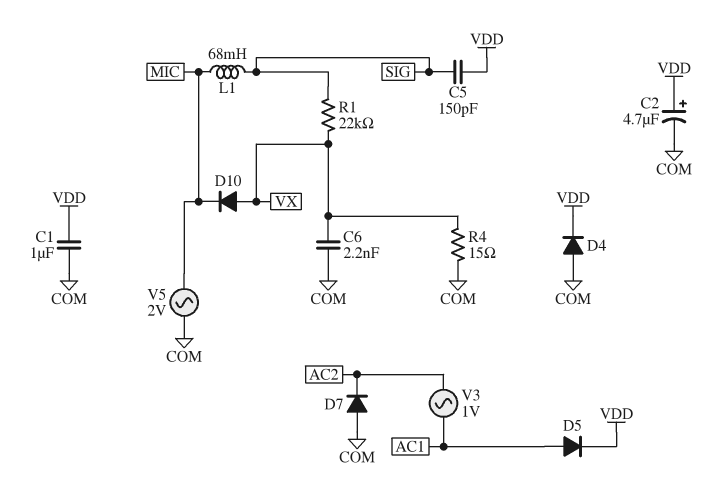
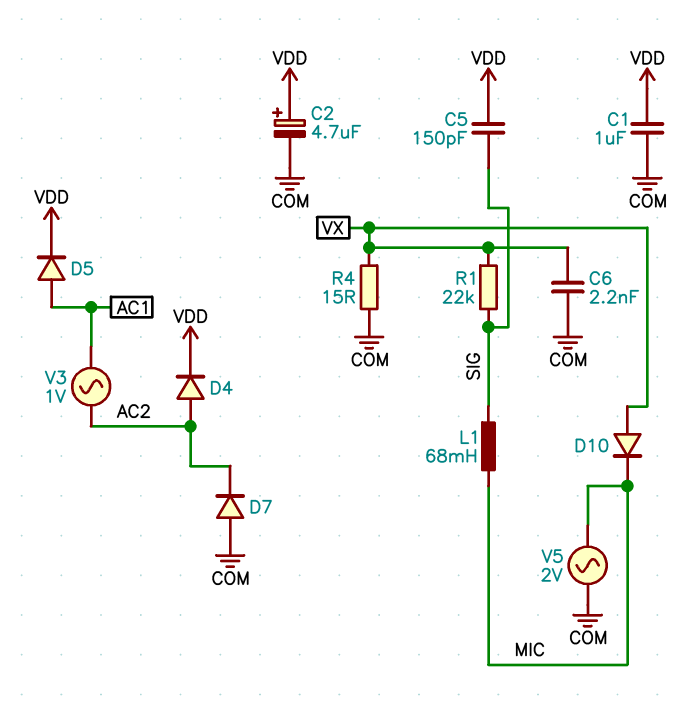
D4: diode (A COM, K VDD) -> diode (A AC2, K VDD)

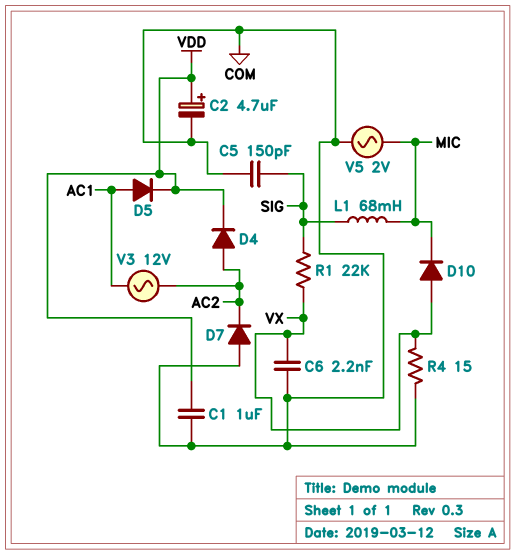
C5: 150pF (SIG, VDD) -> 150pF (COM, SIG)
V3: AC 1V (AC1, AC2) -> AC 12V (AC1, AC2)

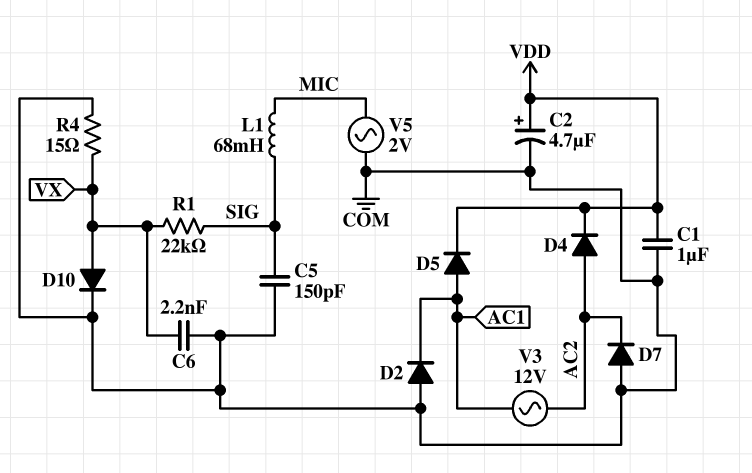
D2: none -> diode (A COM, K AC1)
D10: diode (A VX, K MIC) -> diode (A VX, K COM)

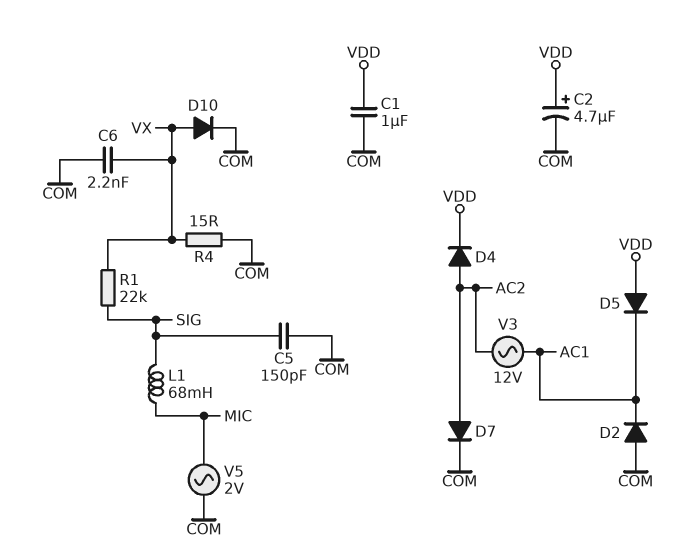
D5: diode (A AC1, K VDD) -> diode (A VDD, K AC1)
D7: diode (A COM, K AC2) -> diode (A AC2, K COM)

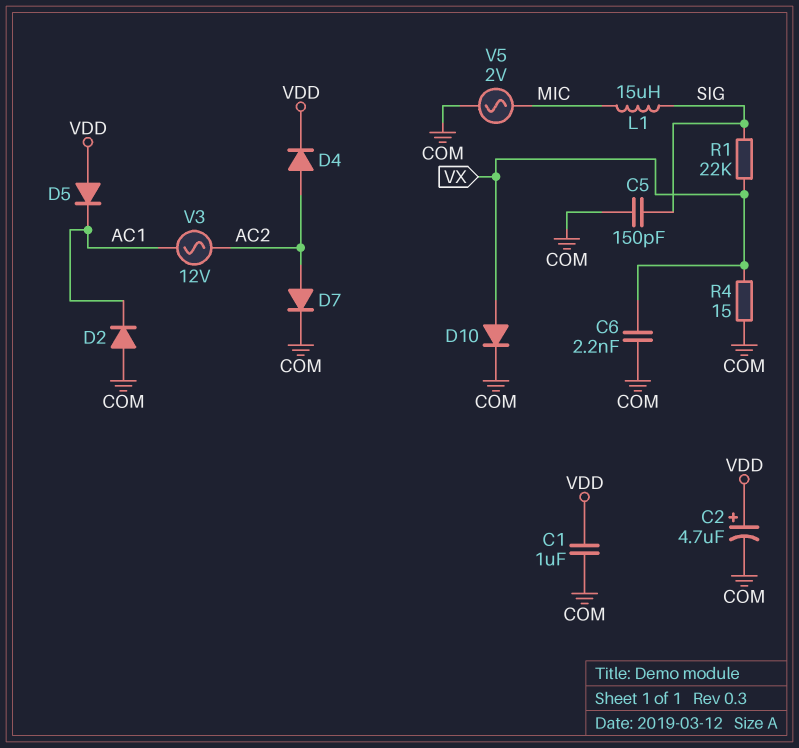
L1: 68mH (MIC, SIG) -> 15uH (MIC, SIG)

